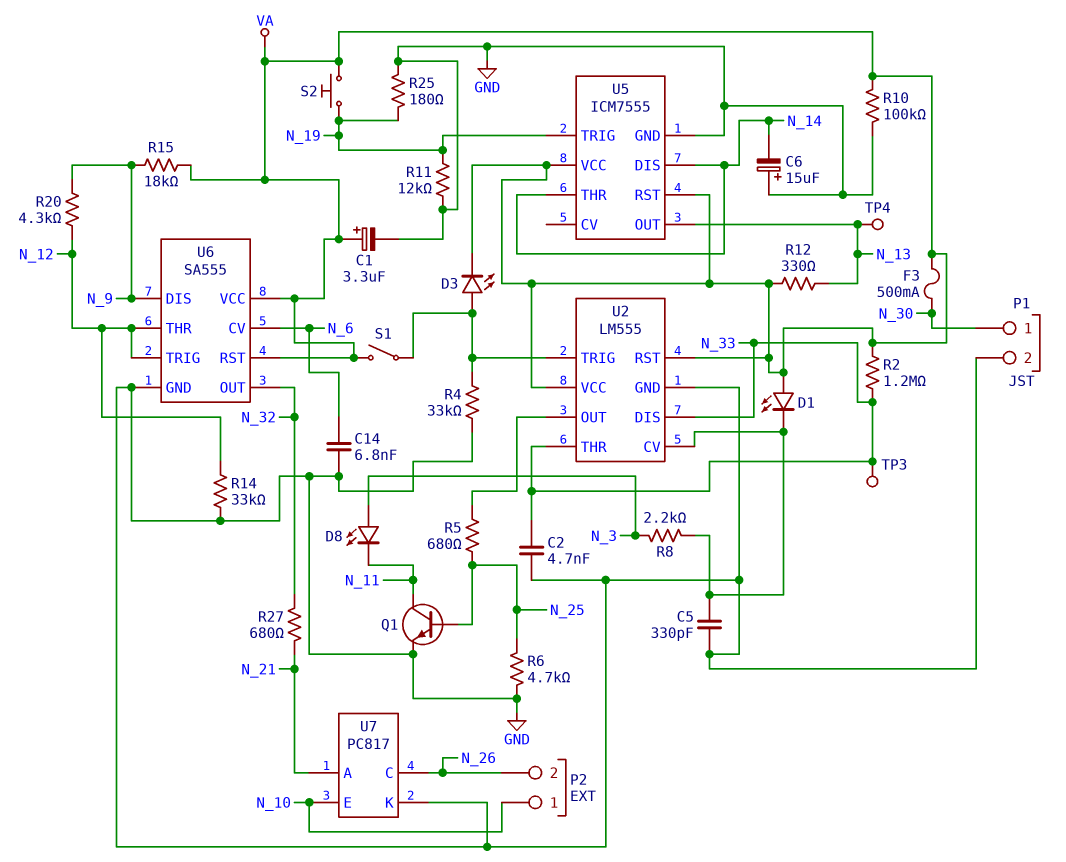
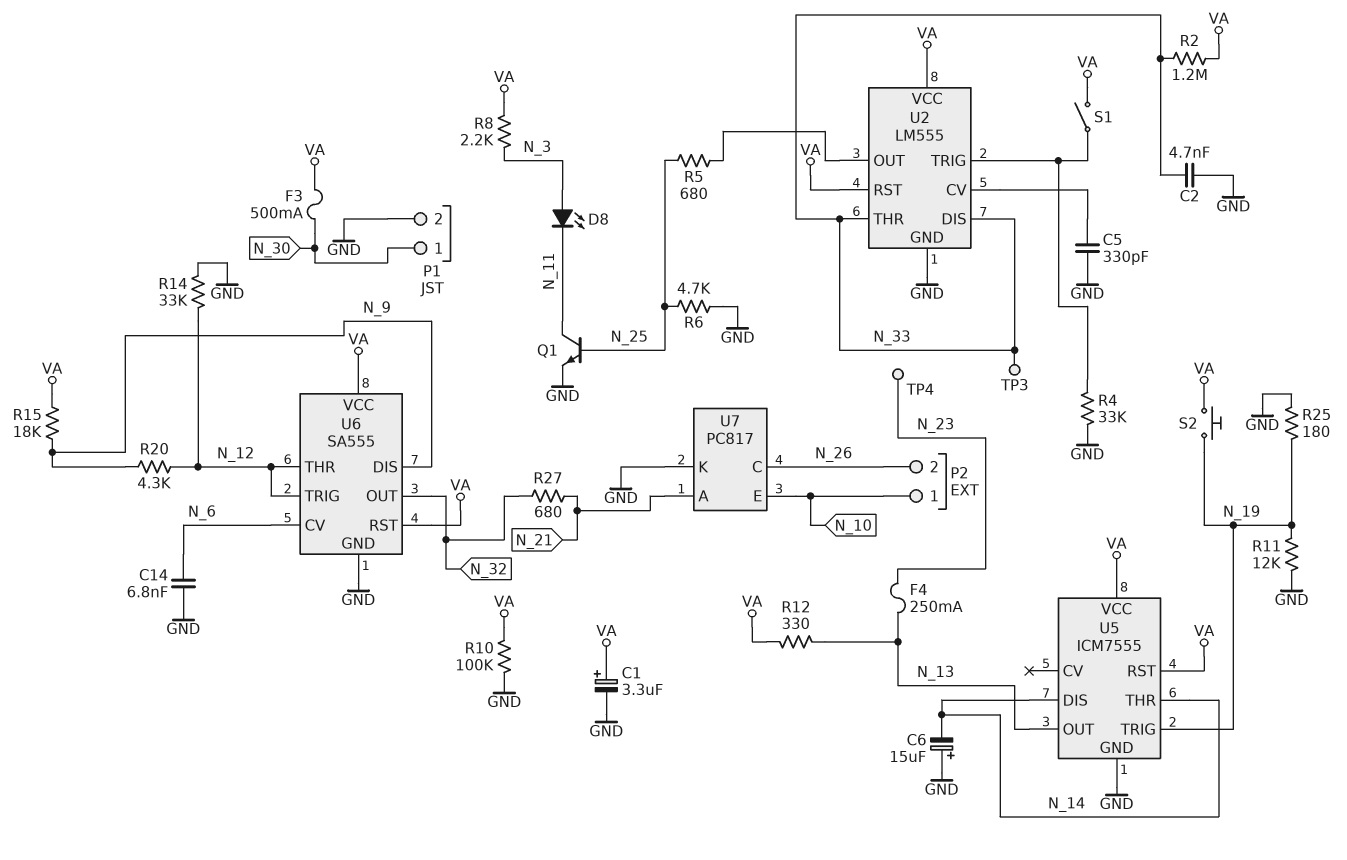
D1: LED (A VA, K U2/CV) -> none
D3: LED (A U2/TRIG, K VA) -> none
F4: none -> 250mA (N_13, N_23)
R8: 2.2k (N_3, U2/CV) -> 2.2k (N_3, VA)
TP4: test point (N_13) -> test point (N_23)

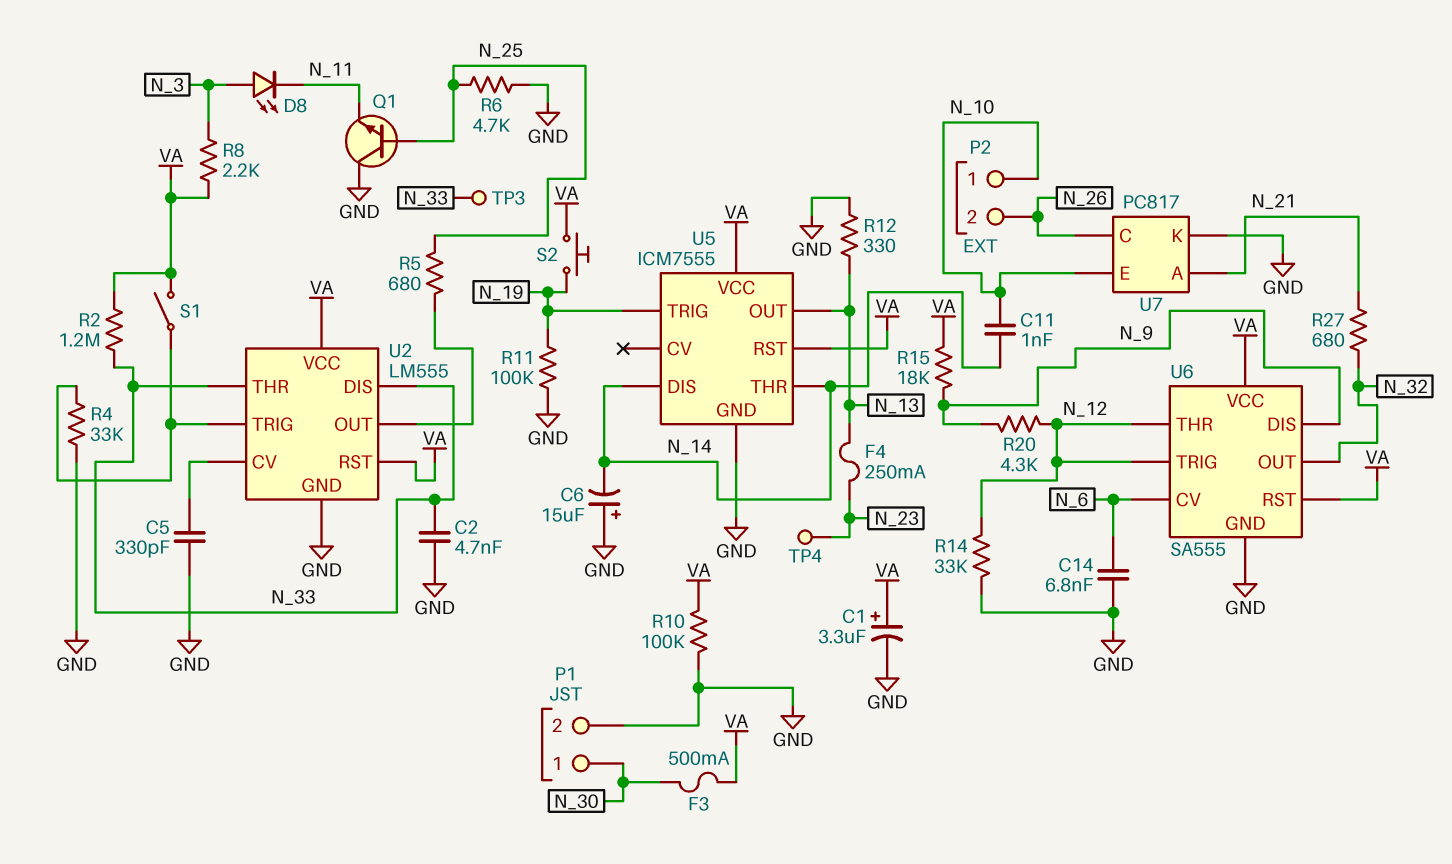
C11: none -> 1nF (N_10, N_14)
Q1: NPN (B N_25, C N_11, E GND) -> NPN (B N_25, C GND, E N_11)
R11: 12k (GND, N_19) -> 100k (GND, N_19)
R12: 330 (N_13, VA) -> 330 (GND, N_13)
R25: 180 (GND, N_19) -> none

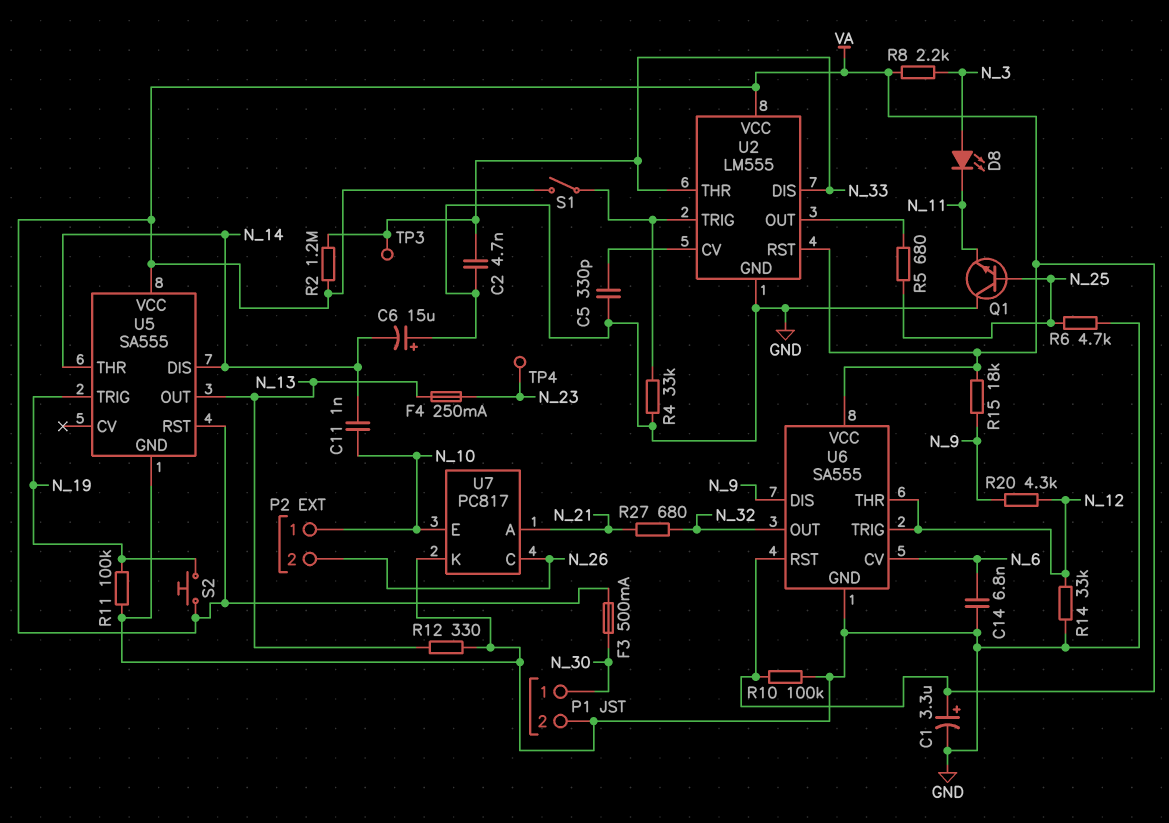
U5: ICM7555 -> SA555

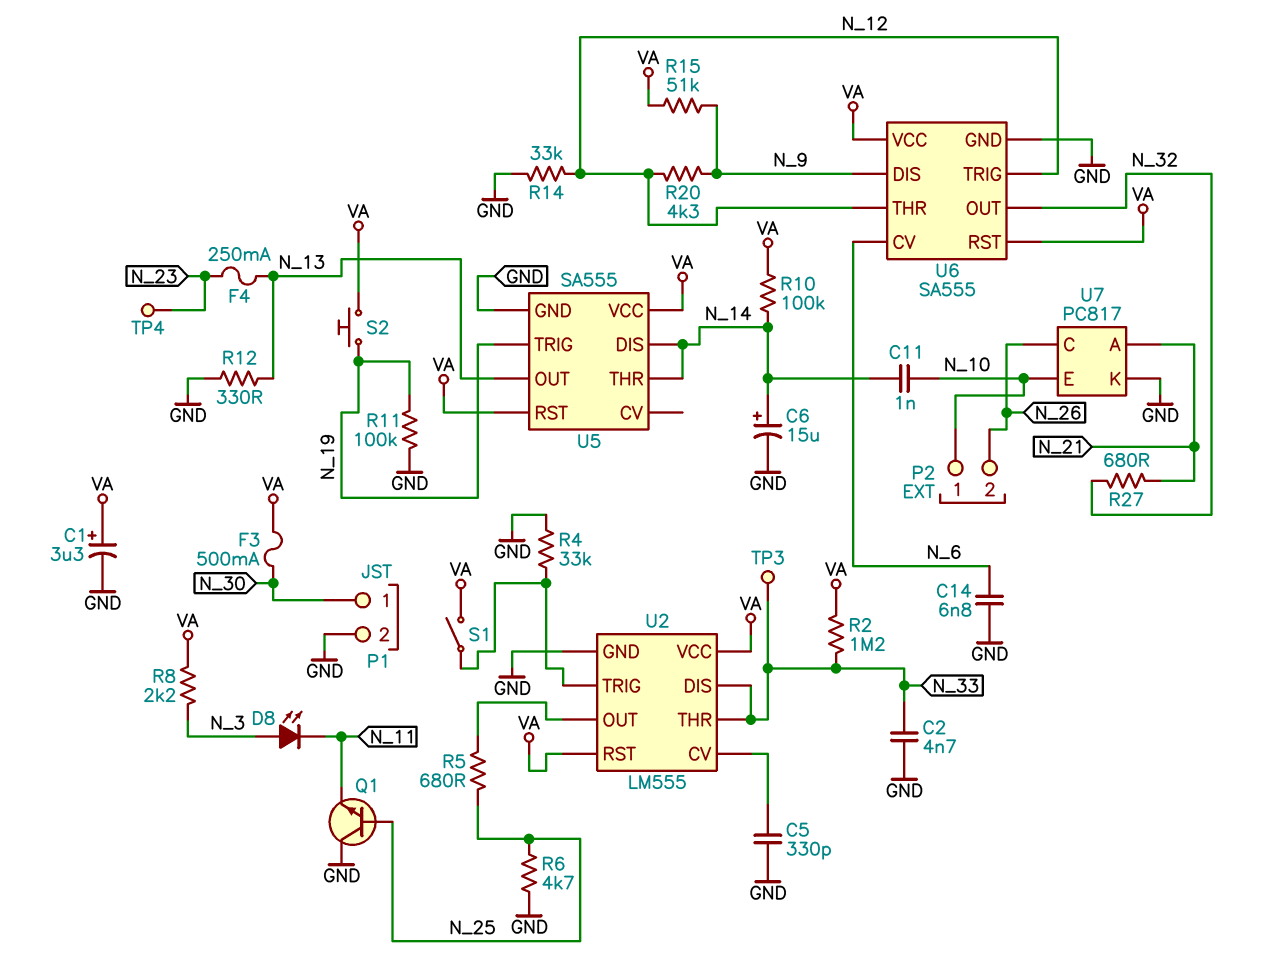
C6: 15uF (plus GND, minus N_14) -> 15uF (plus N_14, minus GND)
R10: 100k (GND, VA) -> 100k (N_14, VA)
R15: 18k (N_9, VA) -> 51k (N_9, VA)

